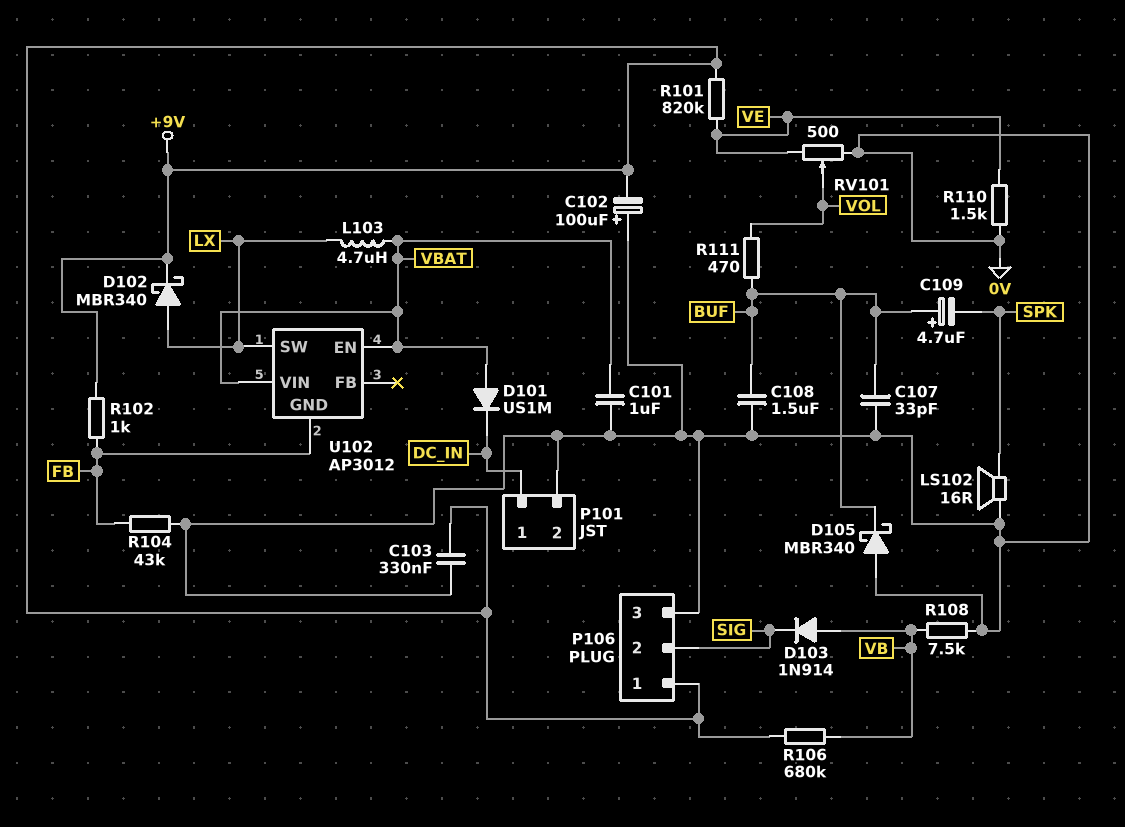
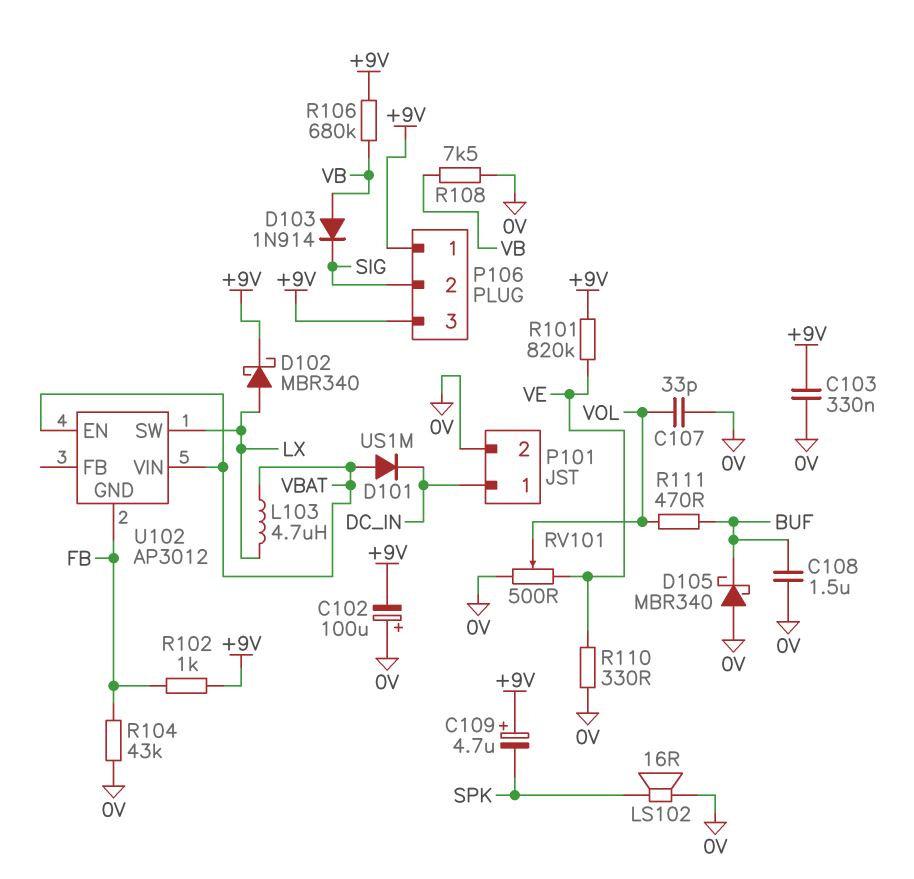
C101: 1uF (0V, VBAT) -> none
C107: 33pF (0V, BUF) -> 33pF (0V, VOL)
C109: 4.7uF (plus BUF, minus SPK) -> 4.7uF (plus +9V, minus SPK)
P106 pin 3: 0V -> +9V
R110: 1.5k (0V, VE) -> 330 (0V, VE)

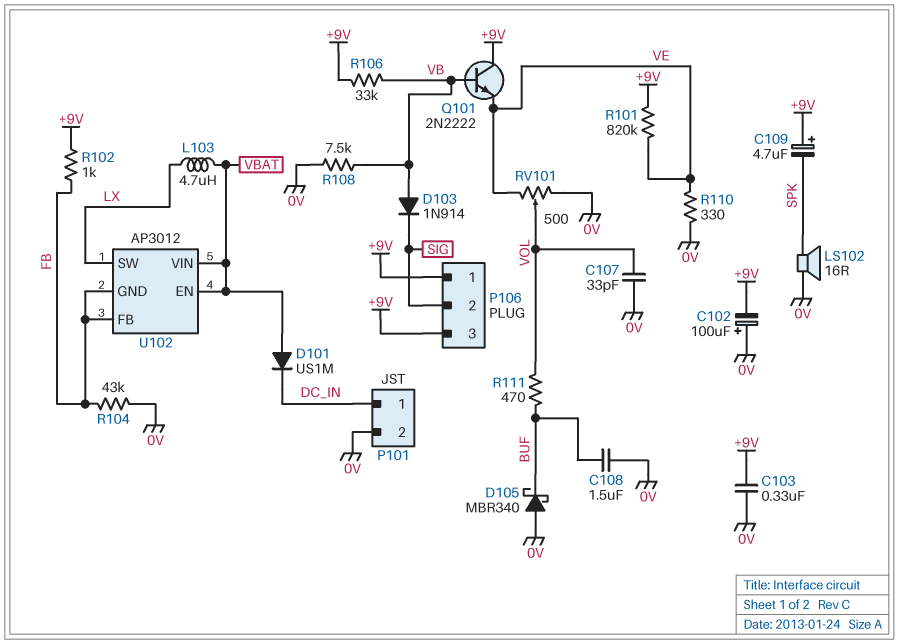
D102: schottky MBR340 (A LX, K +9V) -> none
Q101: none -> NPN 2N2222 (B VB, C +9V, E VE)
R106: 680k (+9V, VB) -> 33k (+9V, VB)
U102 pin FB: none -> FB

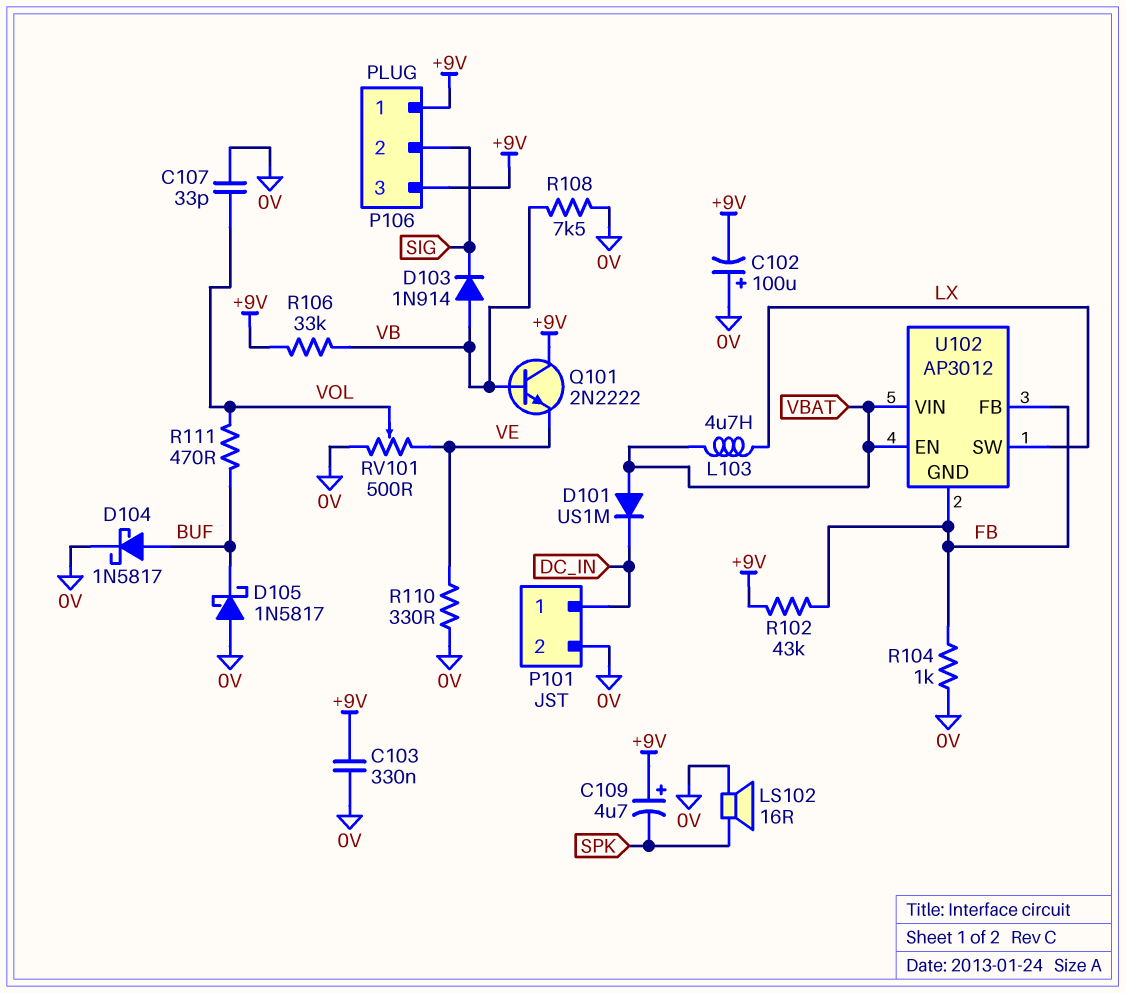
C108: 1.5uF (0V, BUF) -> none
D104: none -> schottky 1N5817 (A BUF, K 0V)
D105: schottky MBR340 (A 0V, K BUF) -> schottky 1N5817 (A 0V, K BUF)
R101: 820k (+9V, VE) -> none
R102: 1k (+9V, FB) -> 43k (+9V, FB)
R104: 43k (0V, FB) -> 1k (0V, FB)

